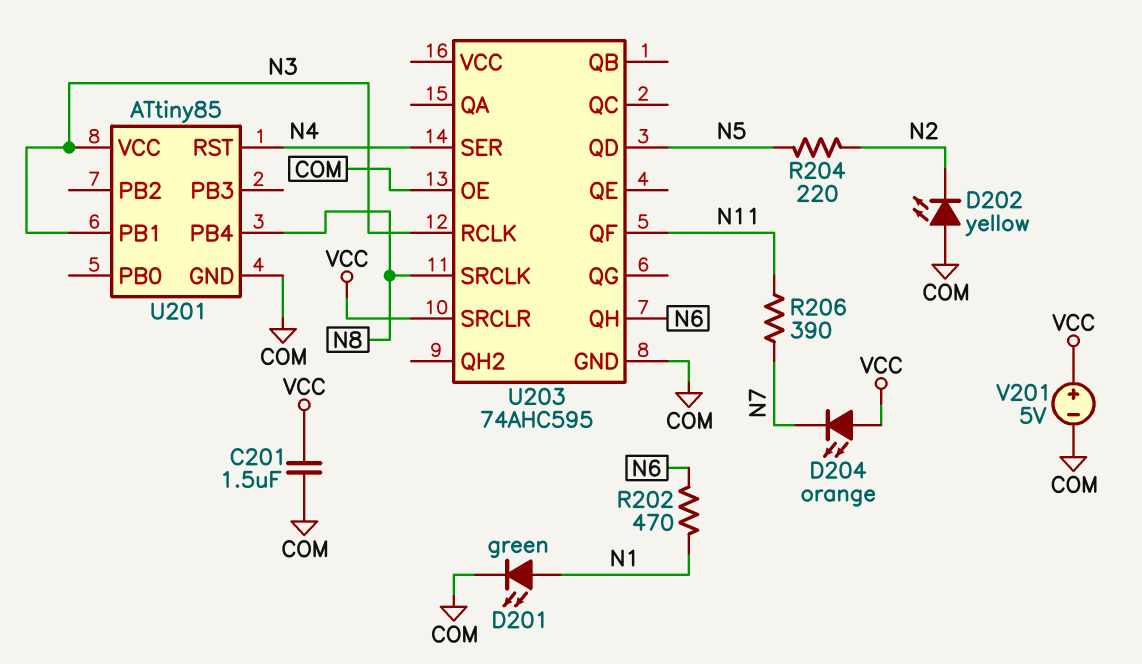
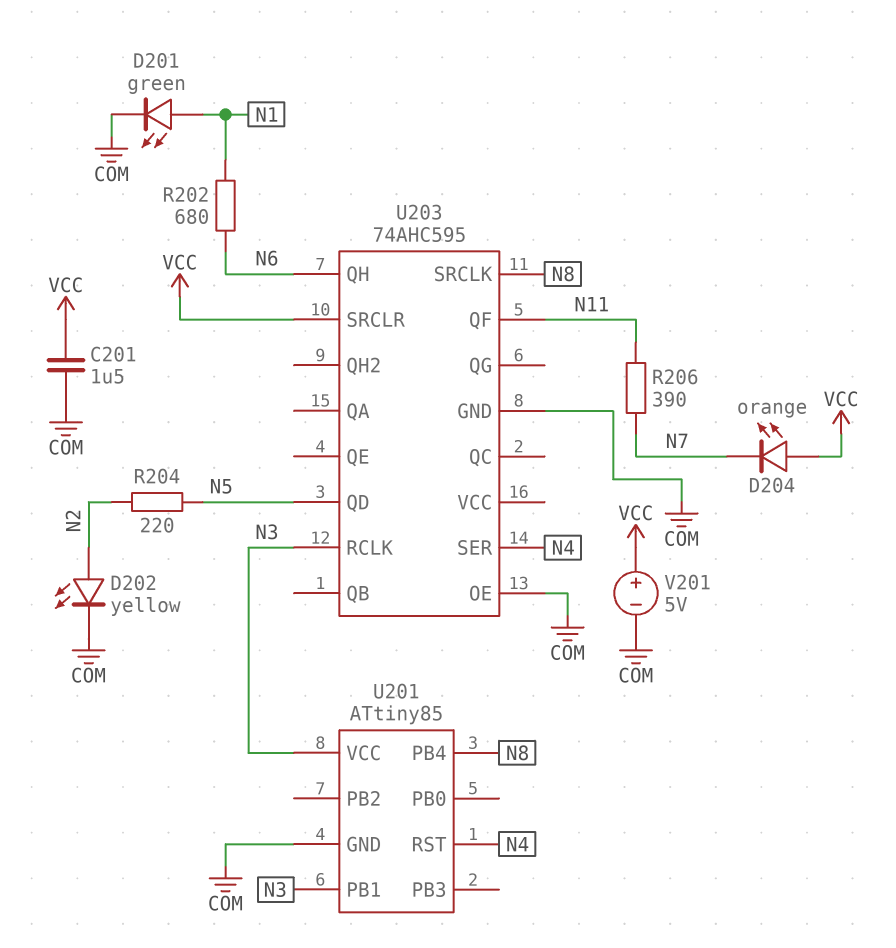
D202: LED yellow (A COM, K N2) -> LED yellow (A N2, K COM)
R202: 470 (N1, N6) -> 680 (N1, N6)

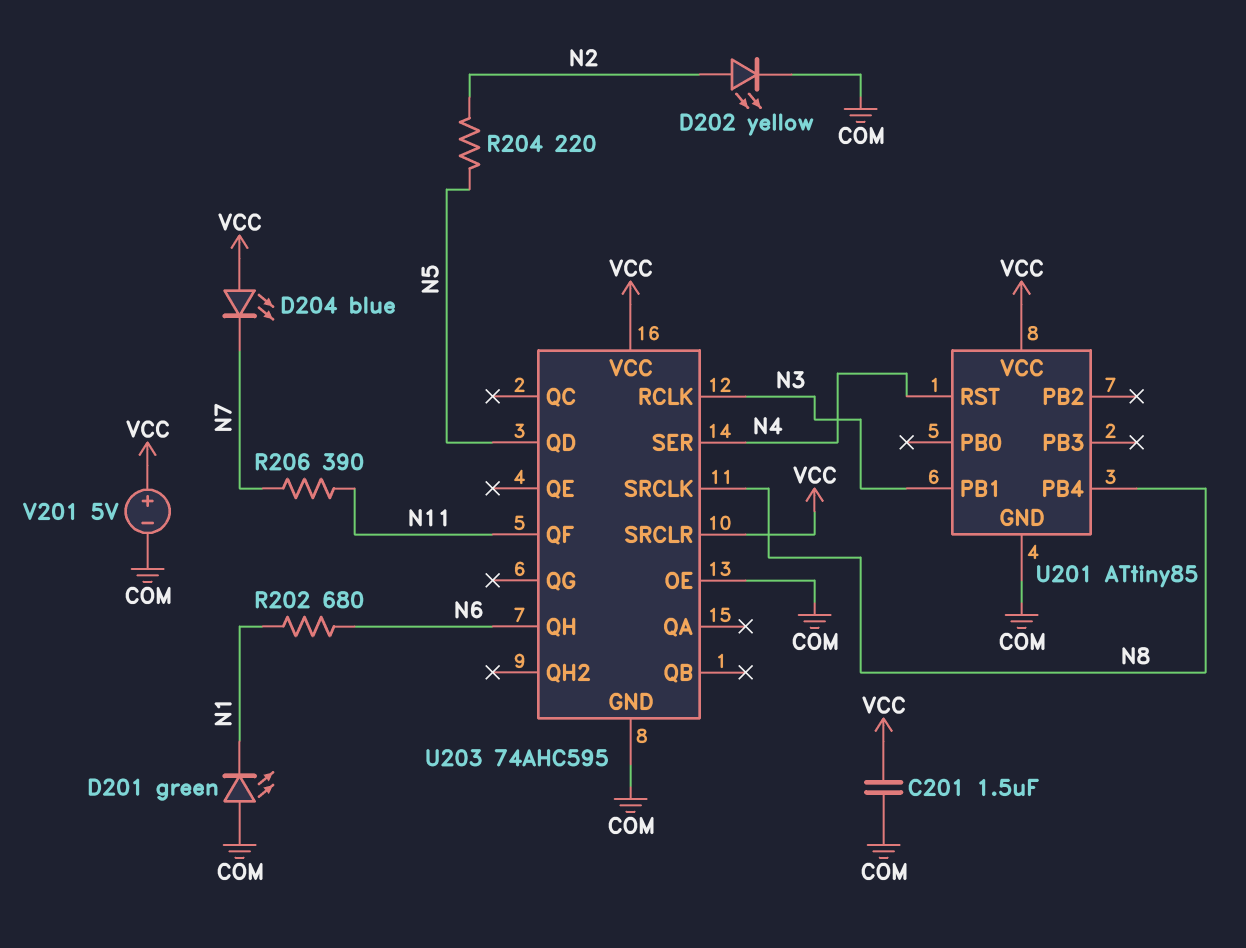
D201: LED green (A N1, K COM) -> LED green (A COM, K N1)
D204: LED orange (A VCC, K N7) -> LED blue (A VCC, K N7)
U201 pin VCC: N3 -> VCC
U203 pin VCC: none -> VCC

